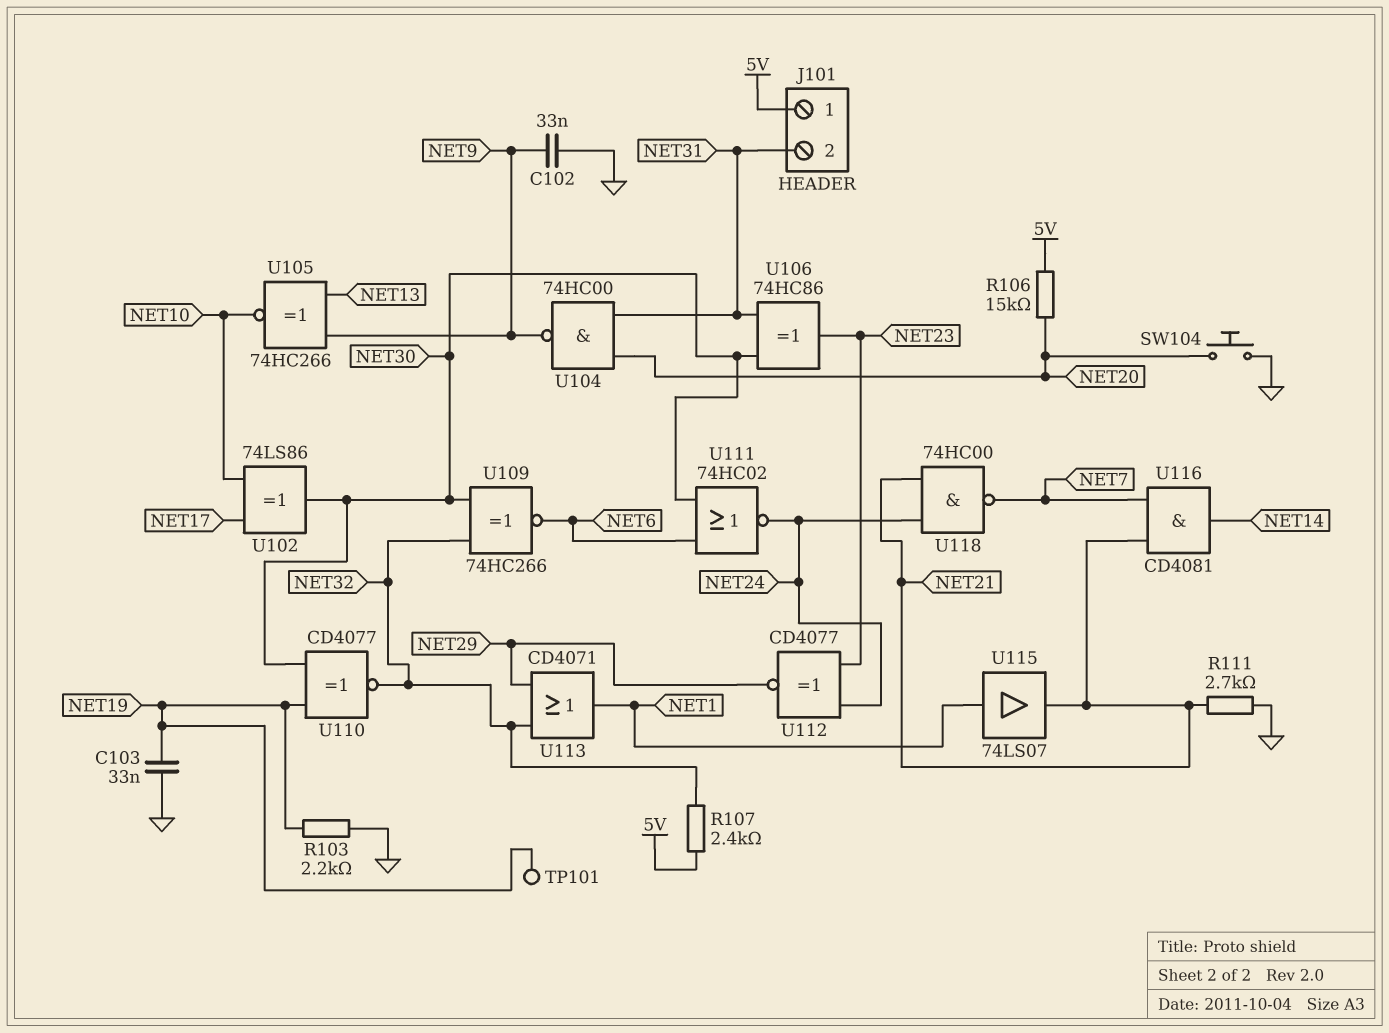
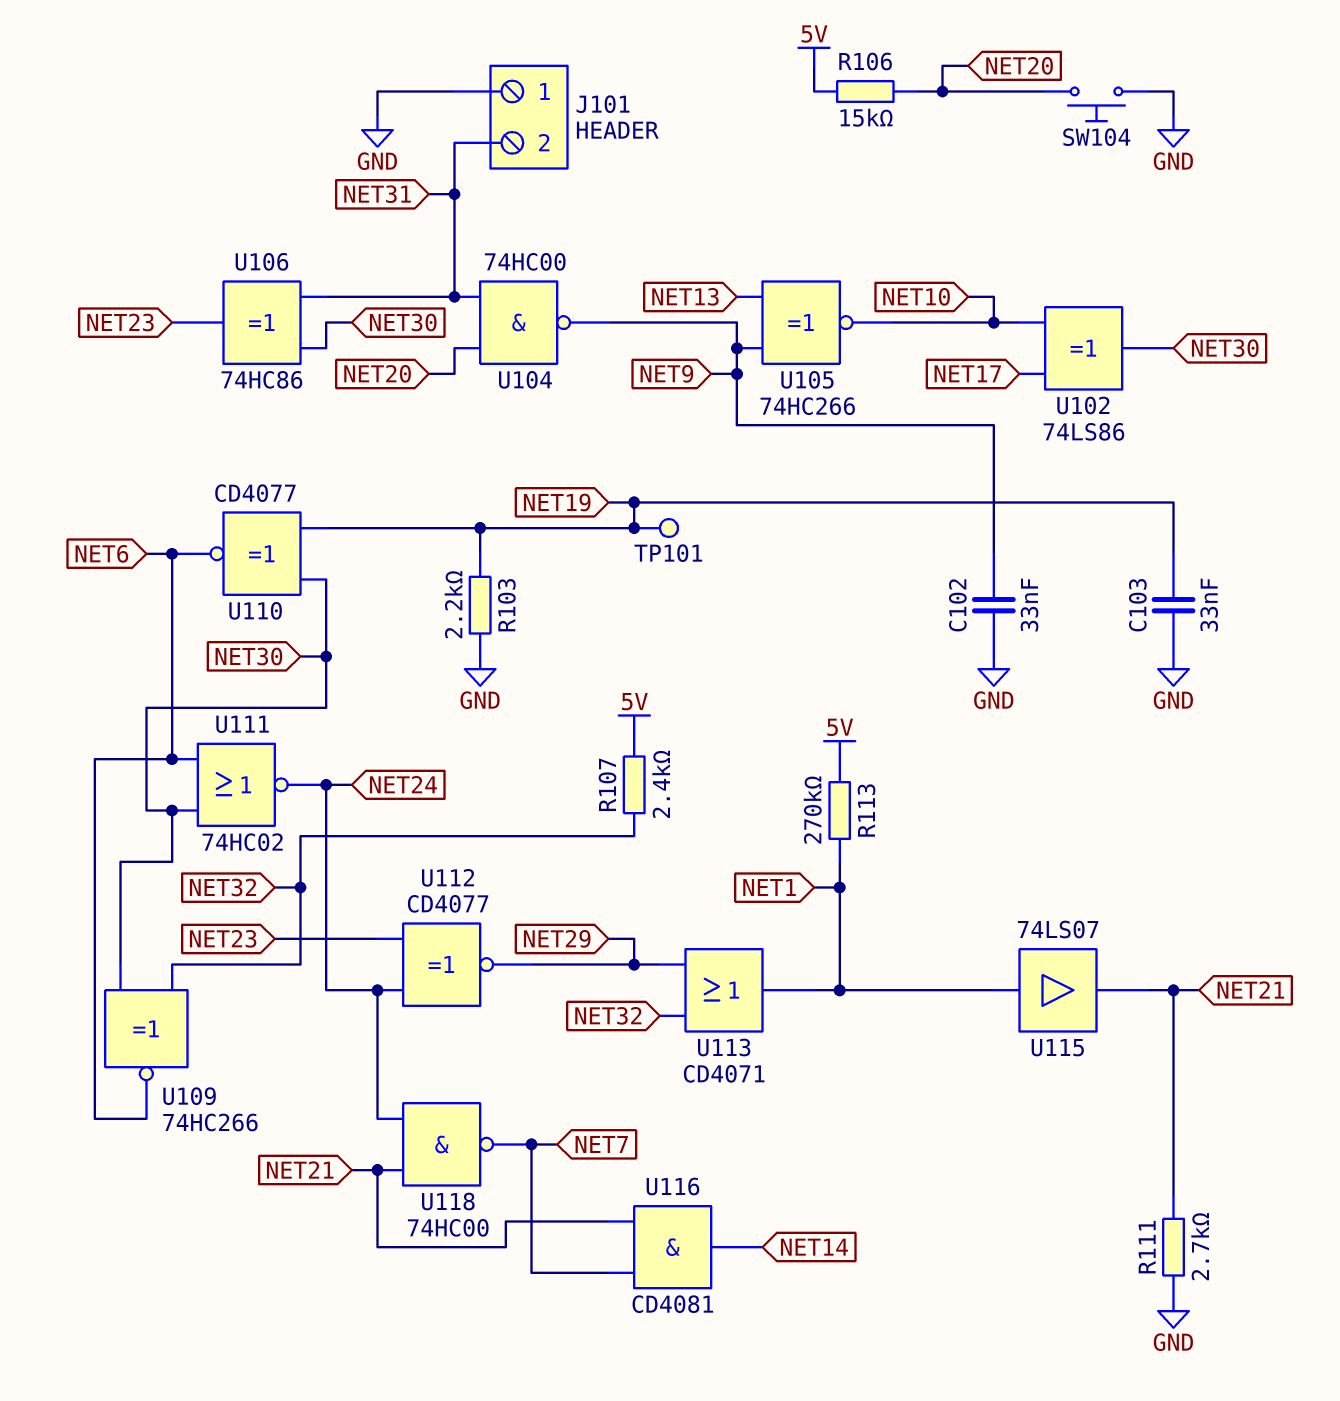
J101 pin 1: 5V -> GND
R113: none -> 270k (5V, NET1)
U110: XNOR CD4077 (in NET19, in NET30, out NET32) -> XNOR CD4077 (in NET19, in NET30, out NET6)

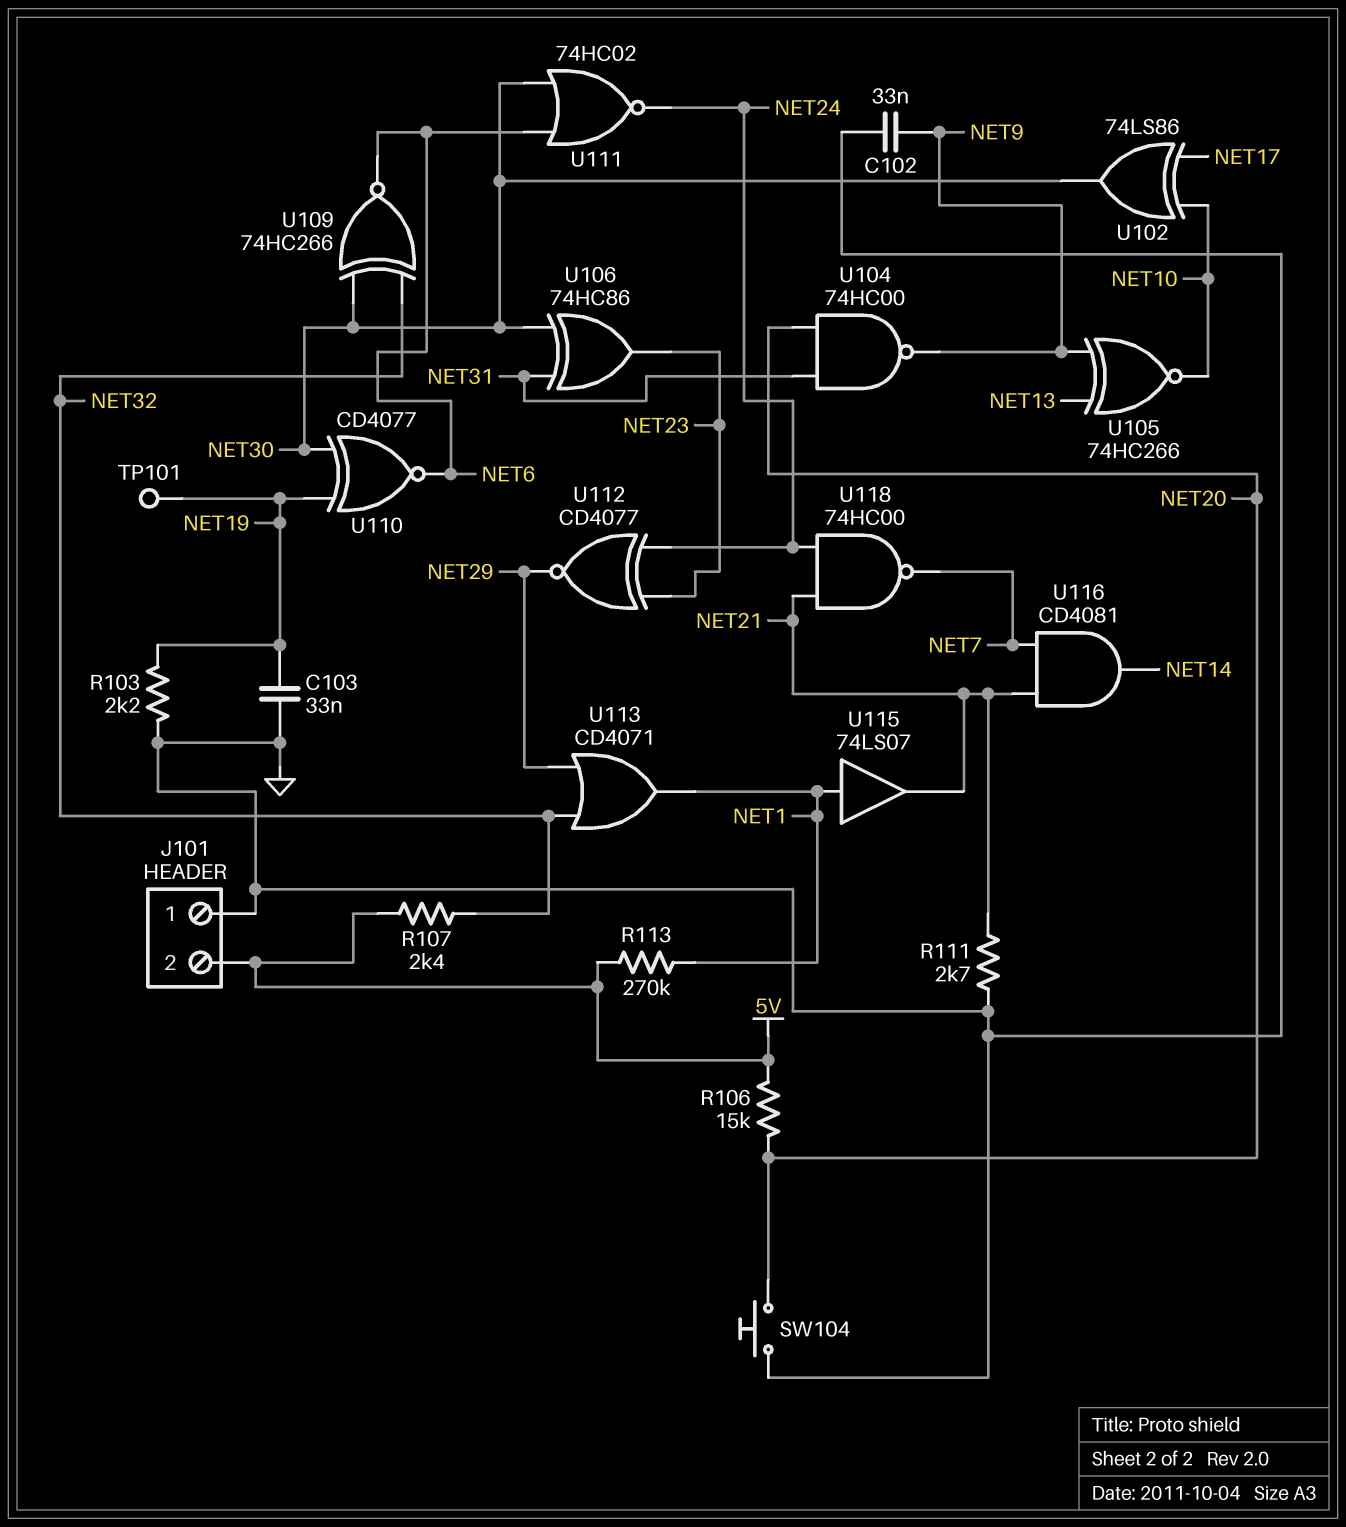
J101 pin 2: NET31 -> 5V

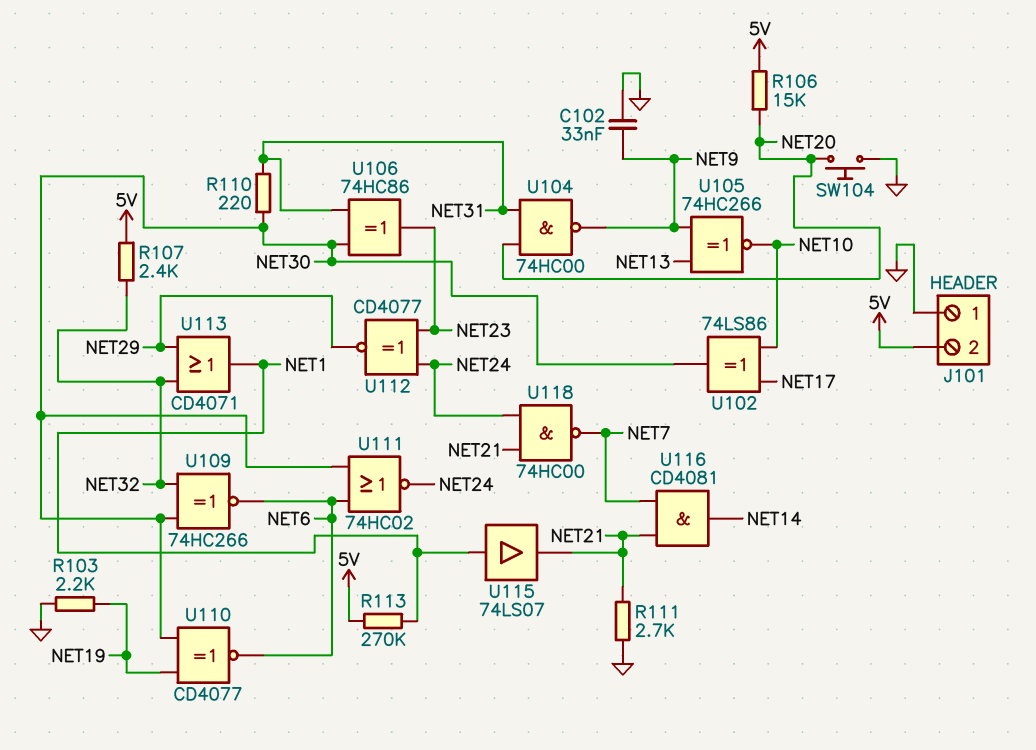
C103: 33nF (GND, NET19) -> none
R110: none -> 220 (NET30, NET31)
TP101: test point (NET19) -> none

